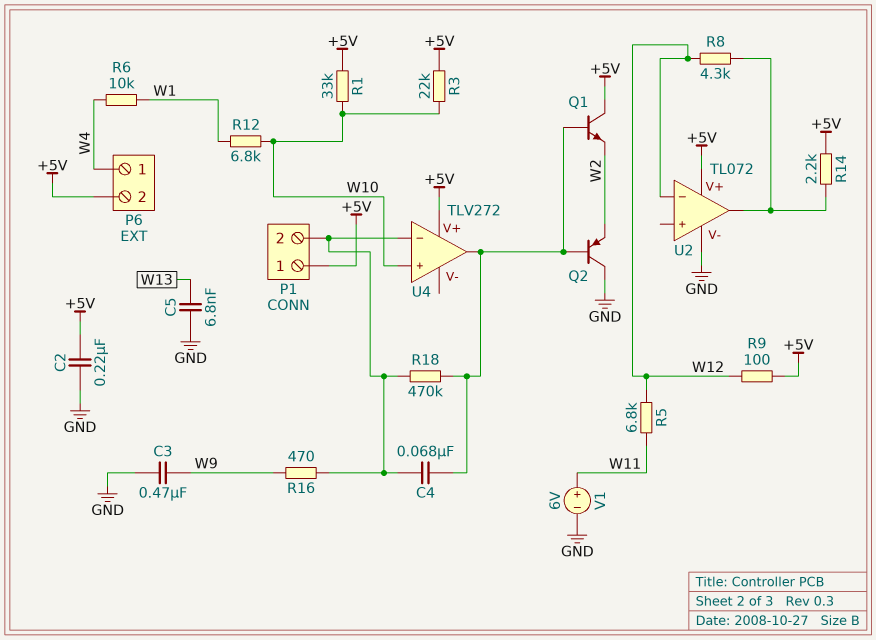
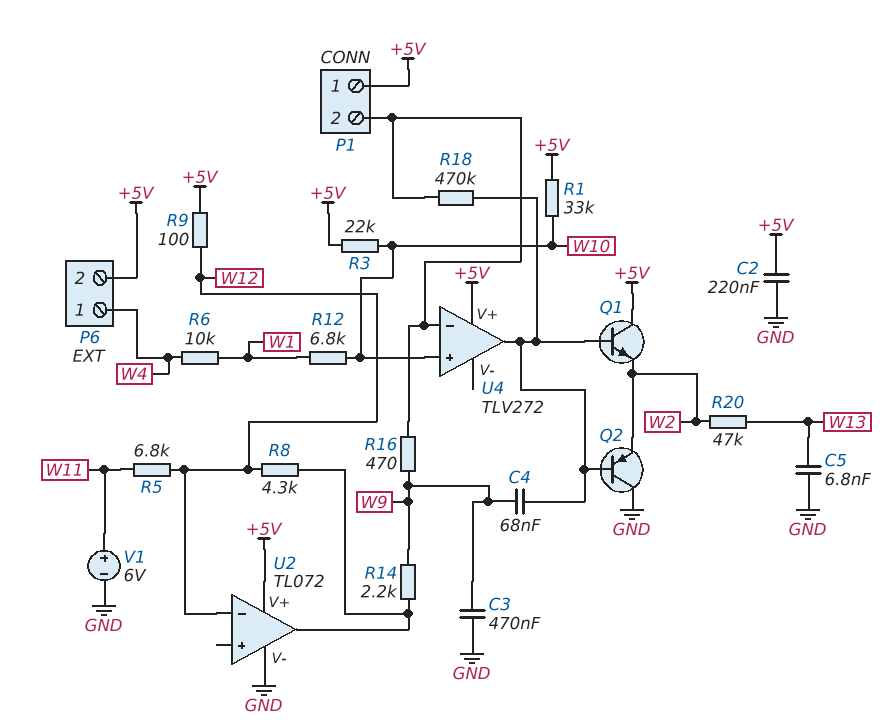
C4: 68nF (P1/2, U4/out) -> 68nF (U4/out, W9)
R14: 2.2k (+5V, U2/out) -> 2.2k (U2/out, W9)
R20: none -> 47k (W2, W13)

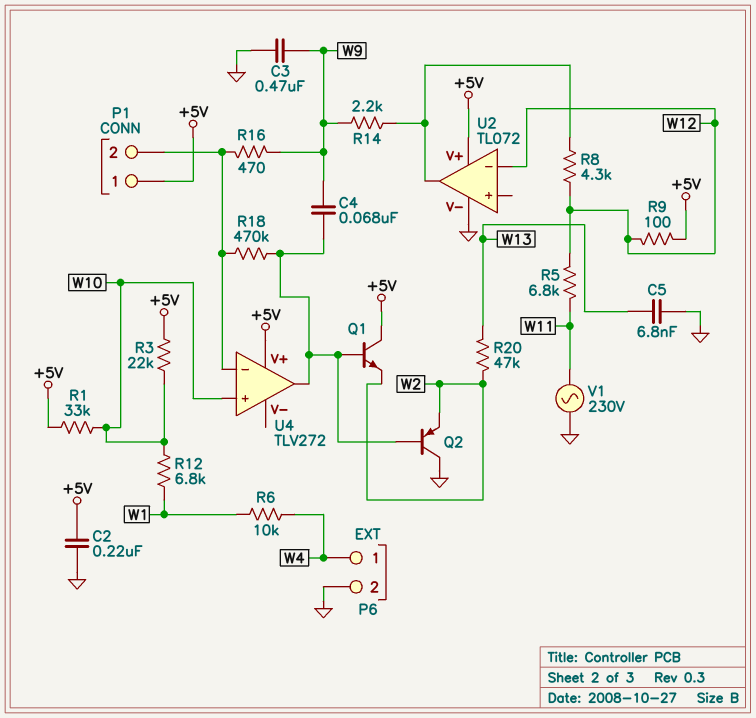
P6 pin 2: +5V -> GND
V1: 6V (plus W11, minus GND) -> AC 230V (GND, W11)

